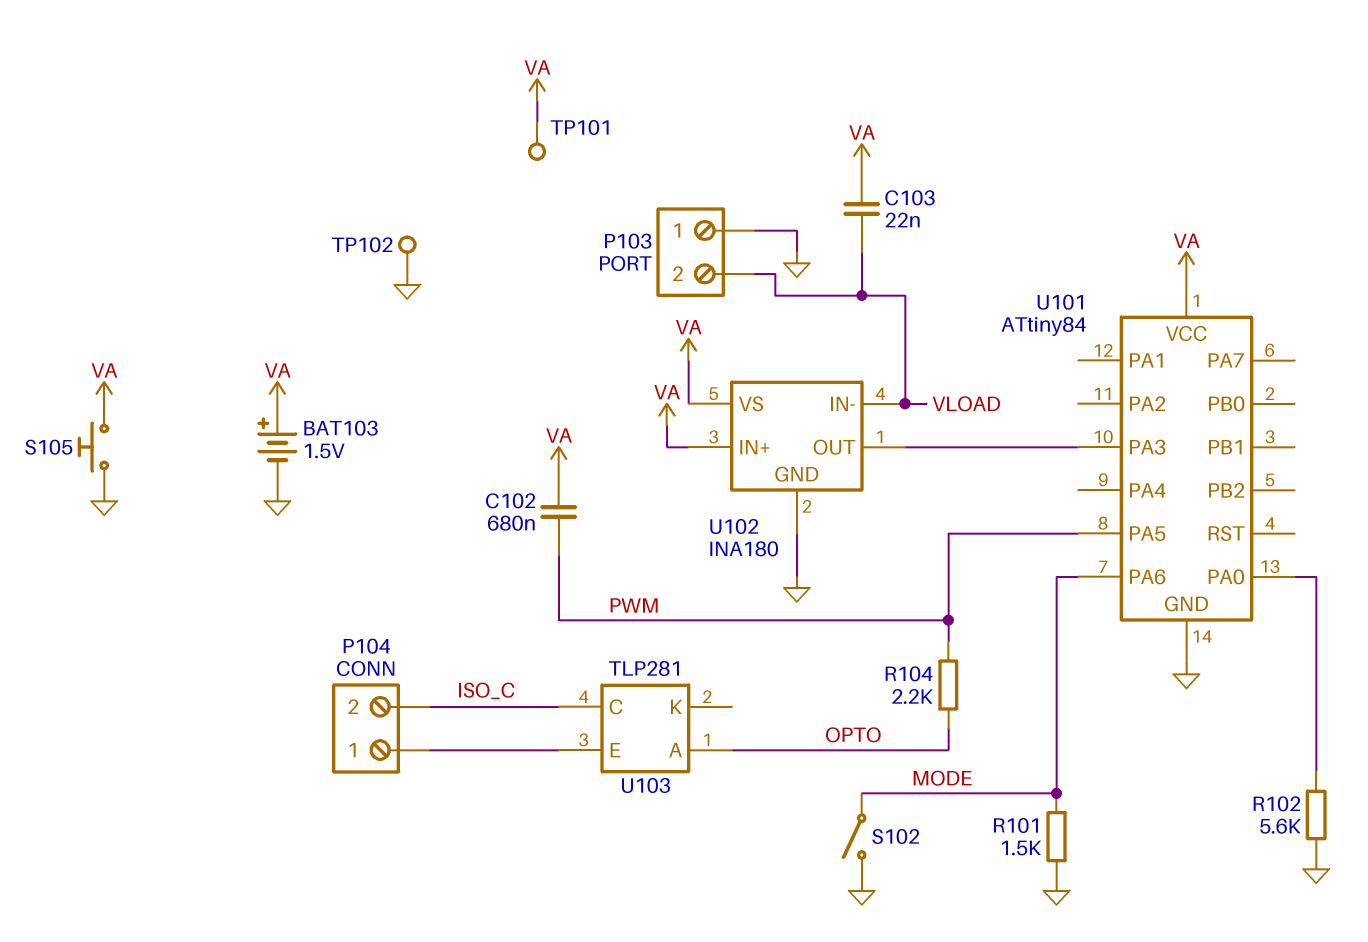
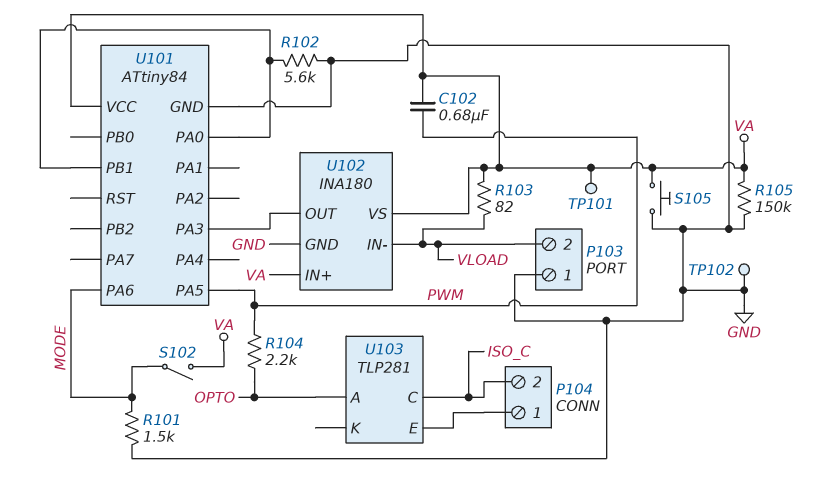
BAT103: 1.5V (plus VA, minus GND) -> none
C103: 22nF (VA, VLOAD) -> none
R103: none -> 82 (VA, VLOAD)
R105: none -> 150k (GND, VA)
S102: switch (GND, MODE) -> switch (MODE, VA)
U101 pin PB1: none -> U101/PA0

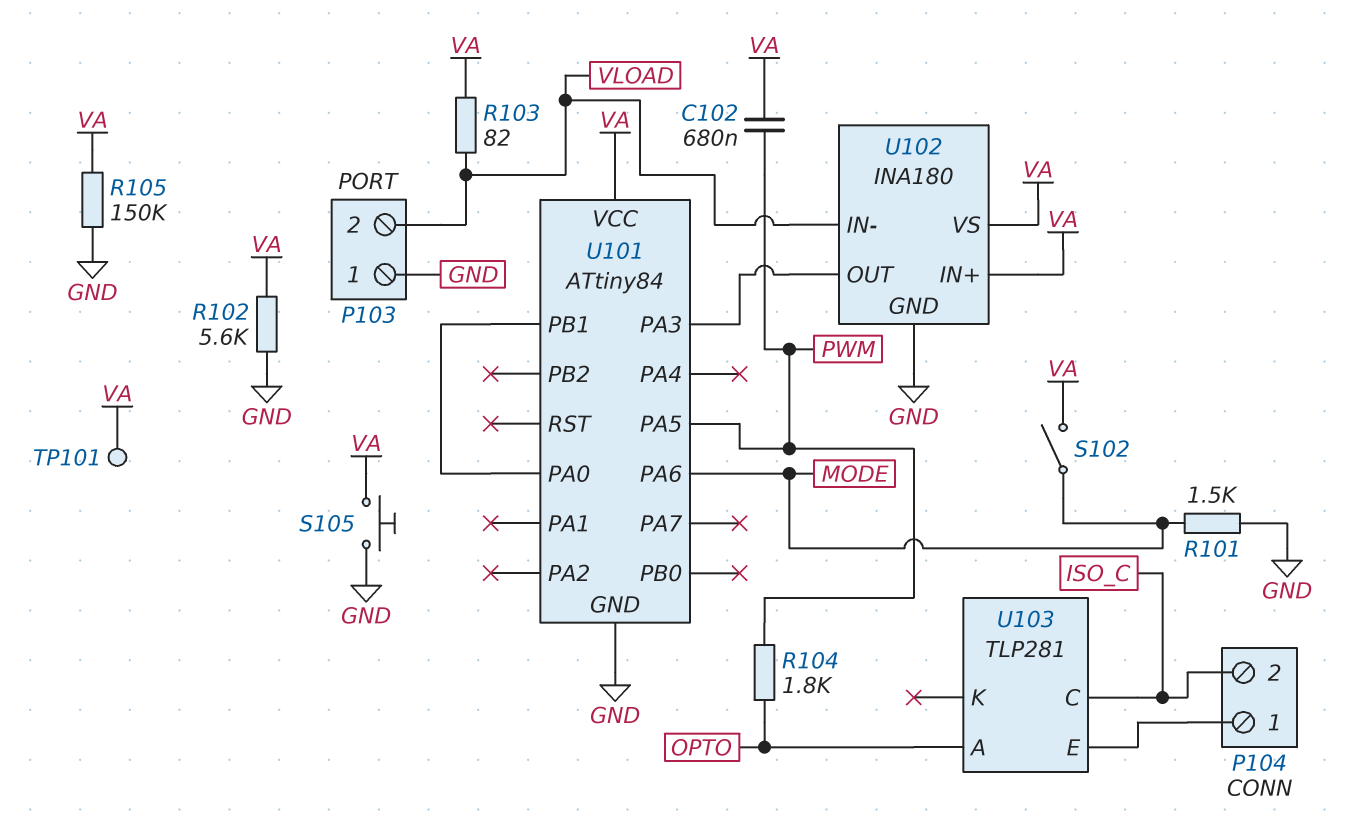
R102: 5.6k (GND, U101/PA0) -> 5.6k (GND, VA)
R104: 2.2k (OPTO, PWM) -> 1.8k (OPTO, PWM)
TP102: test point (GND) -> none

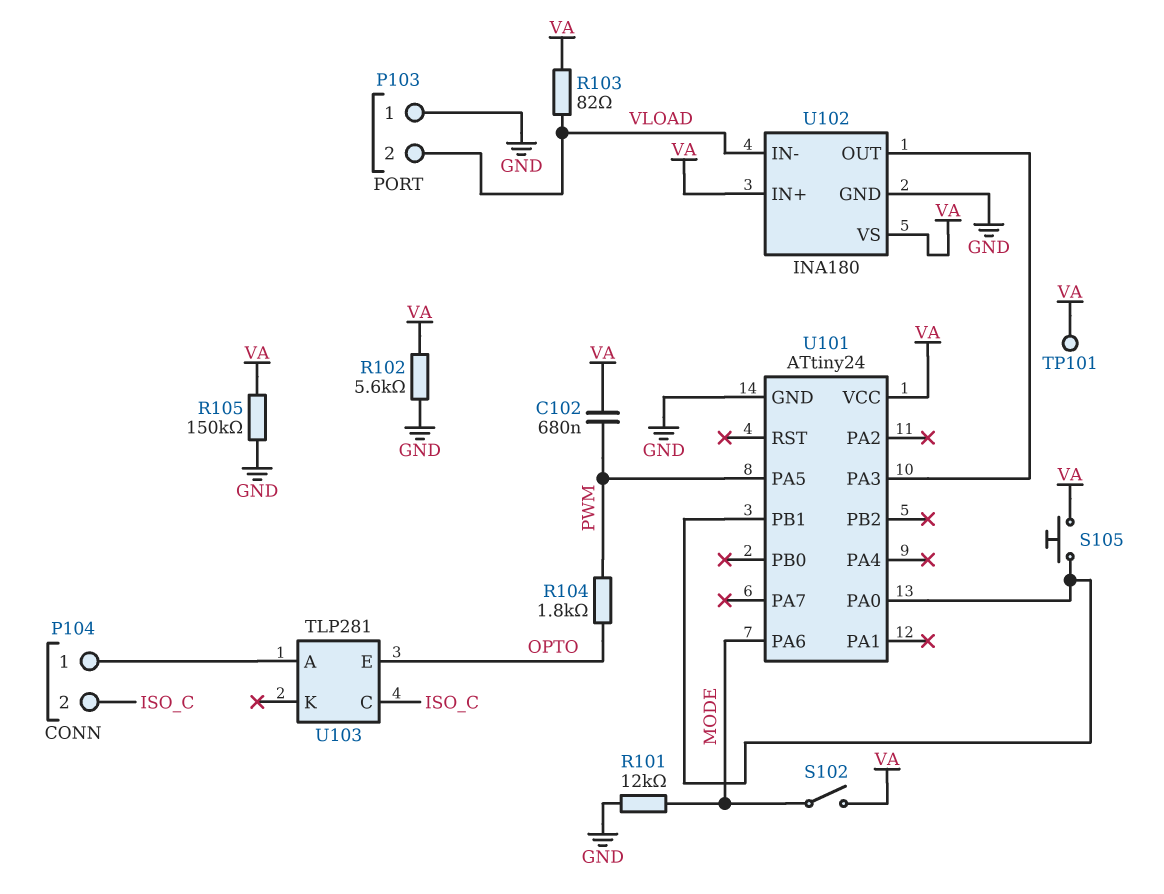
R101: 1.5k (GND, MODE) -> 12k (GND, MODE)
S105: button (GND, VA) -> button (U101/PA0, VA)
U101: ATtiny84 -> ATtiny24
U103 pin A: OPTO -> P104/1
U103 pin E: P104/1 -> OPTO

